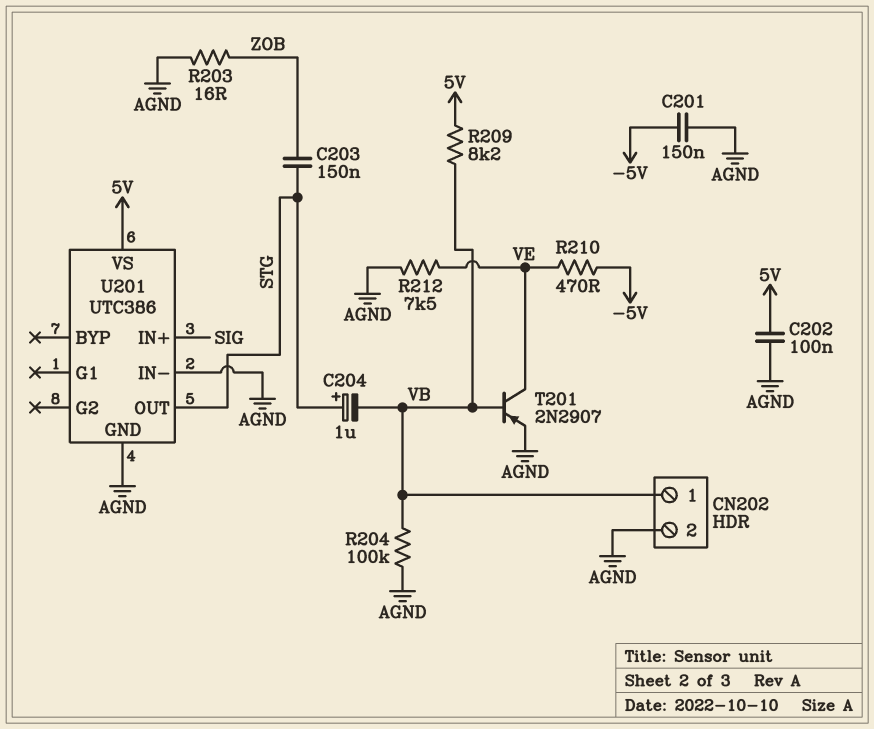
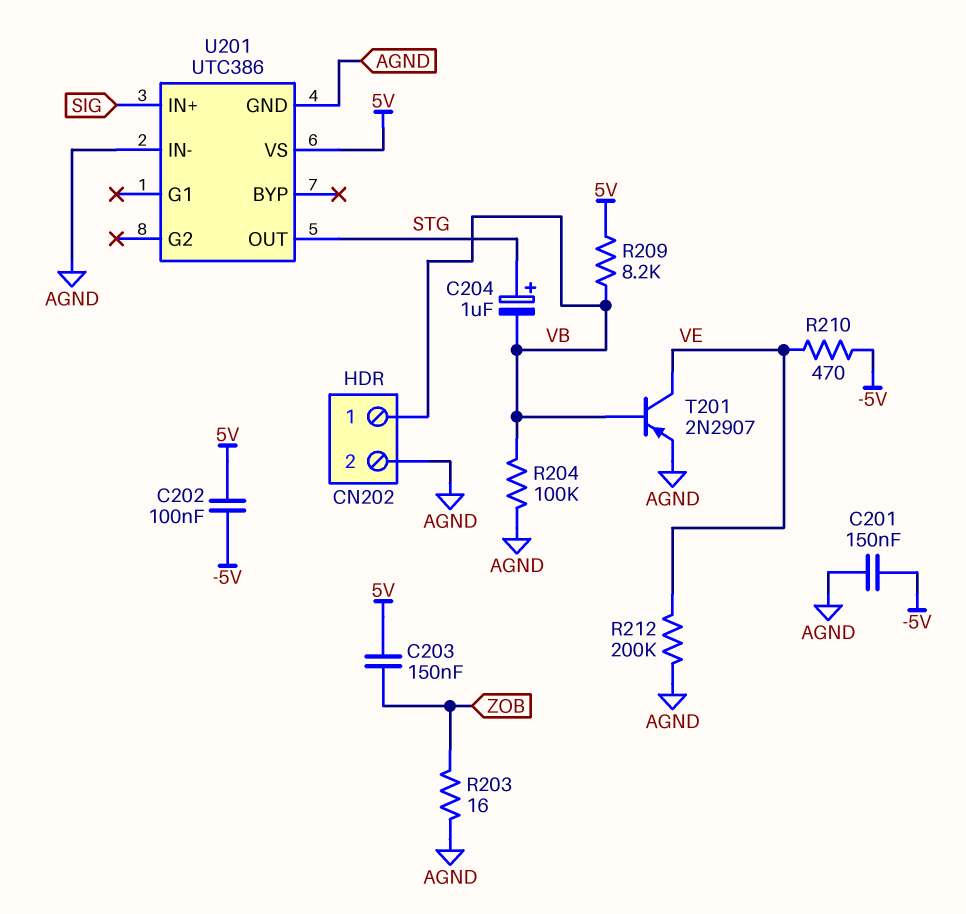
C202: 100nF (5V, AGND) -> 100nF (-5V, 5V)
C203: 150nF (STG, ZOB) -> 150nF (5V, ZOB)
R212: 7.5k (AGND, VE) -> 200k (AGND, VE)

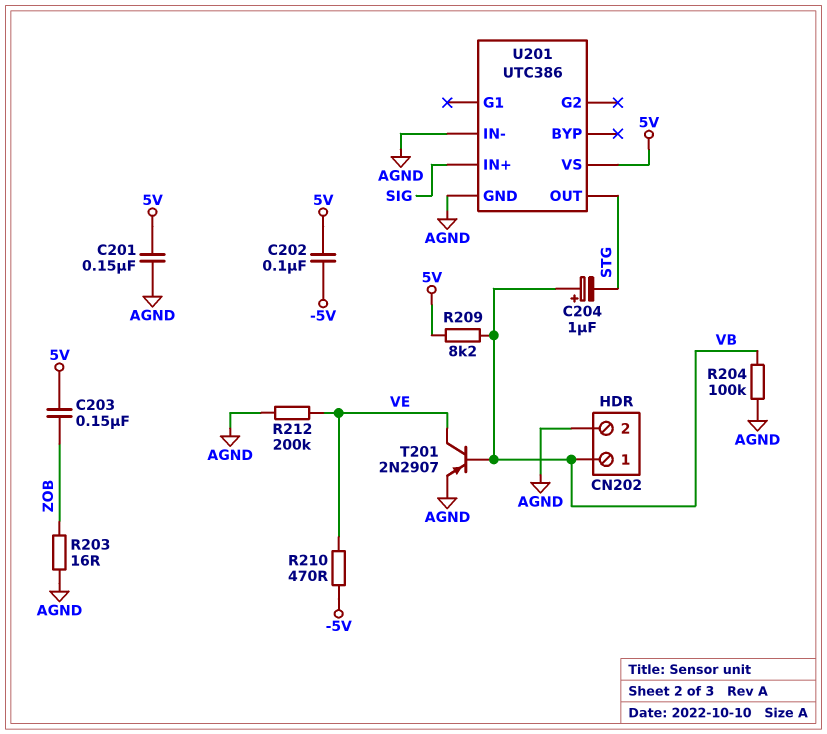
C201: 150nF (-5V, AGND) -> 150nF (5V, AGND)
C204: 1uF (plus STG, minus VB) -> 1uF (plus VB, minus STG)

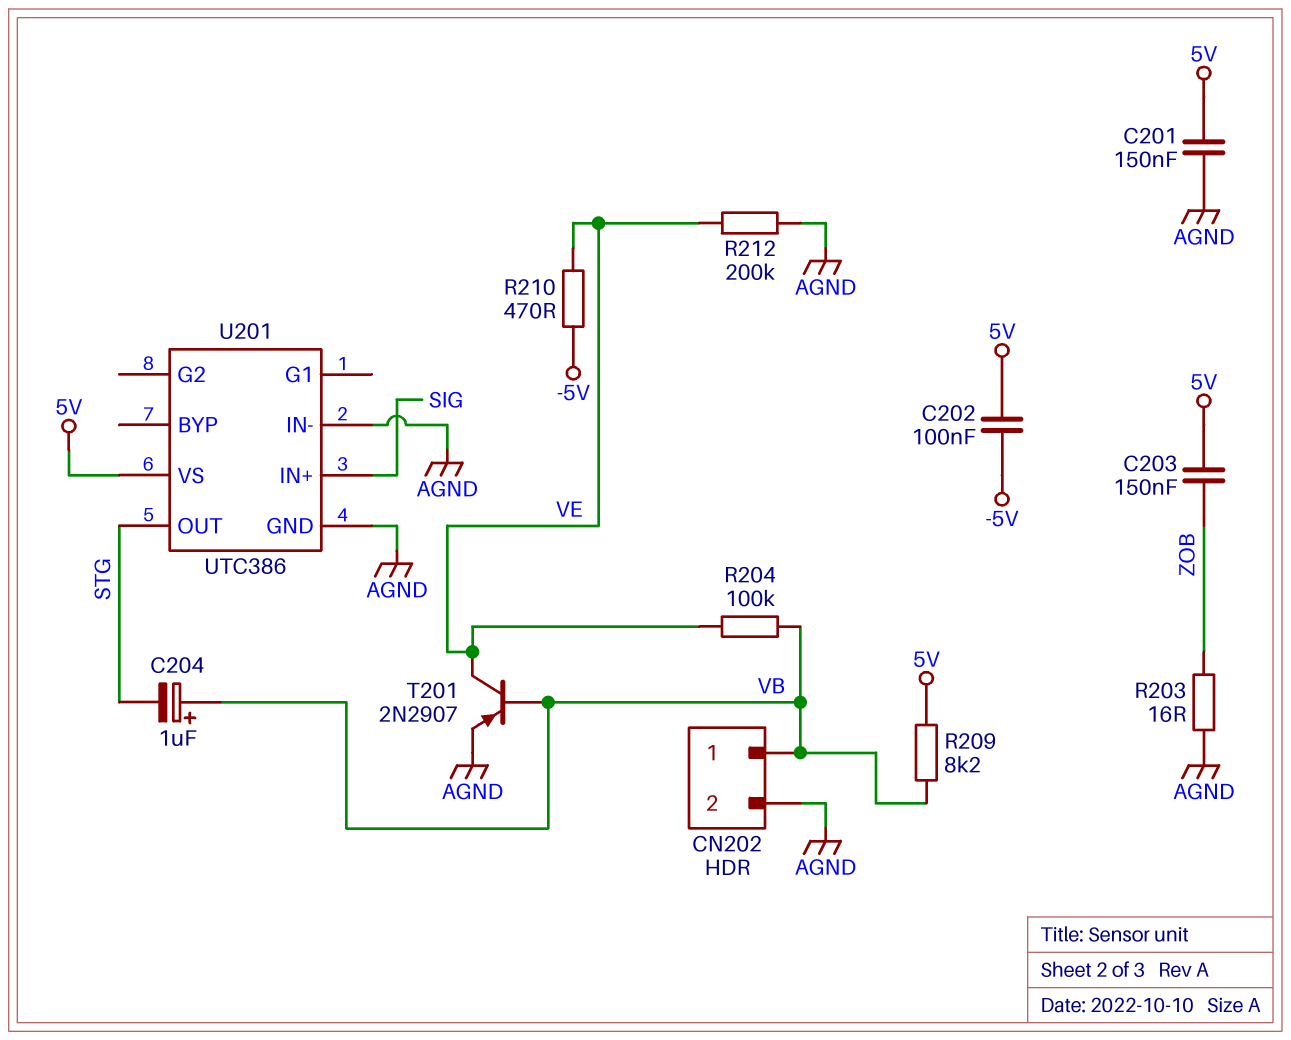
R204: 100k (AGND, VB) -> 100k (VB, VE)

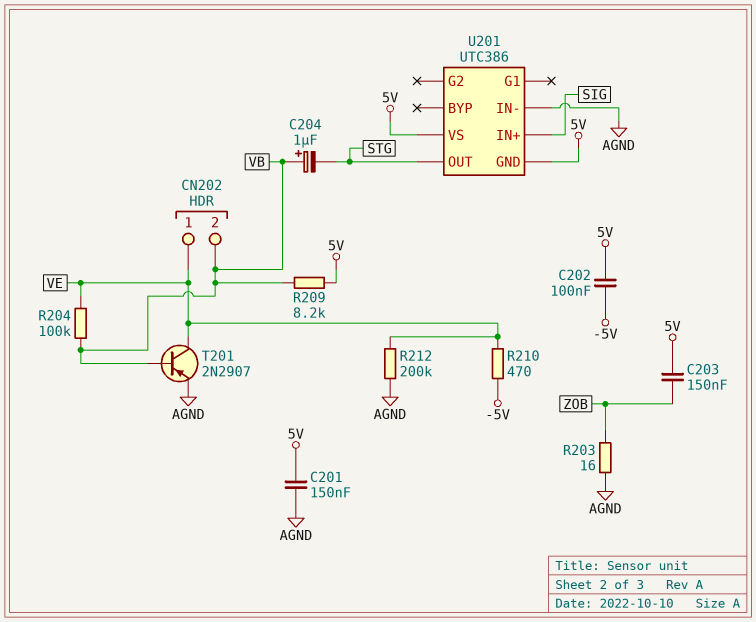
CN202 pin 1: VB -> VE
CN202 pin 2: AGND -> VB
U201 pin GND: AGND -> 5V

